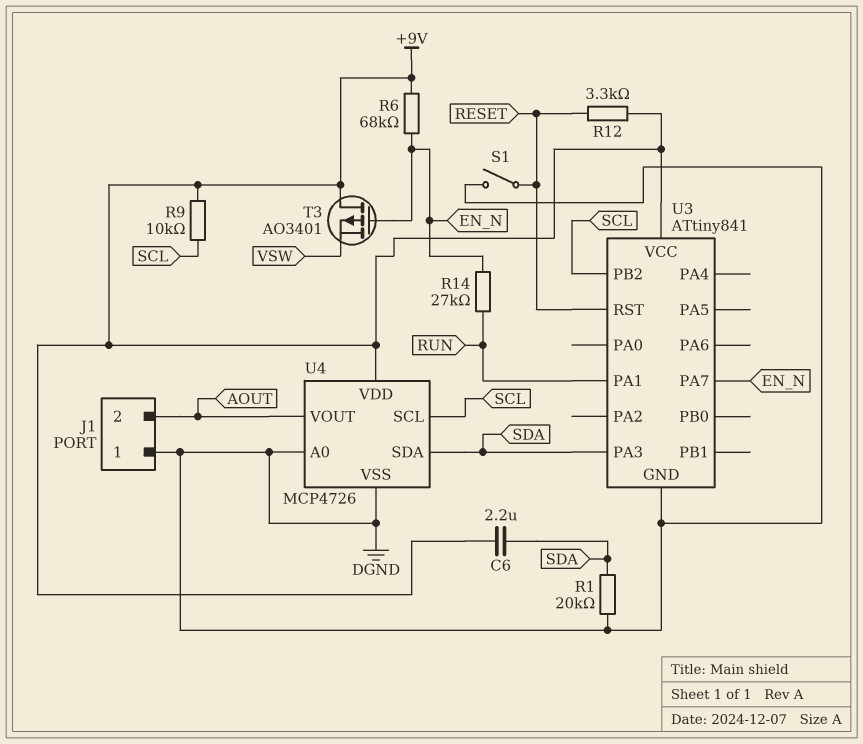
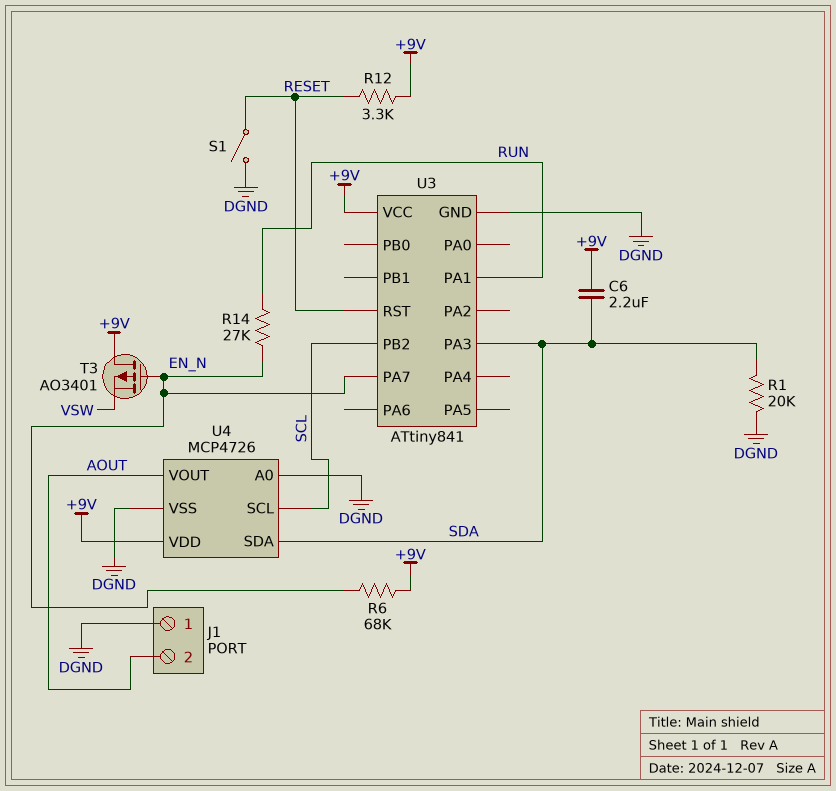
R9: 10k (+9V, SCL) -> none

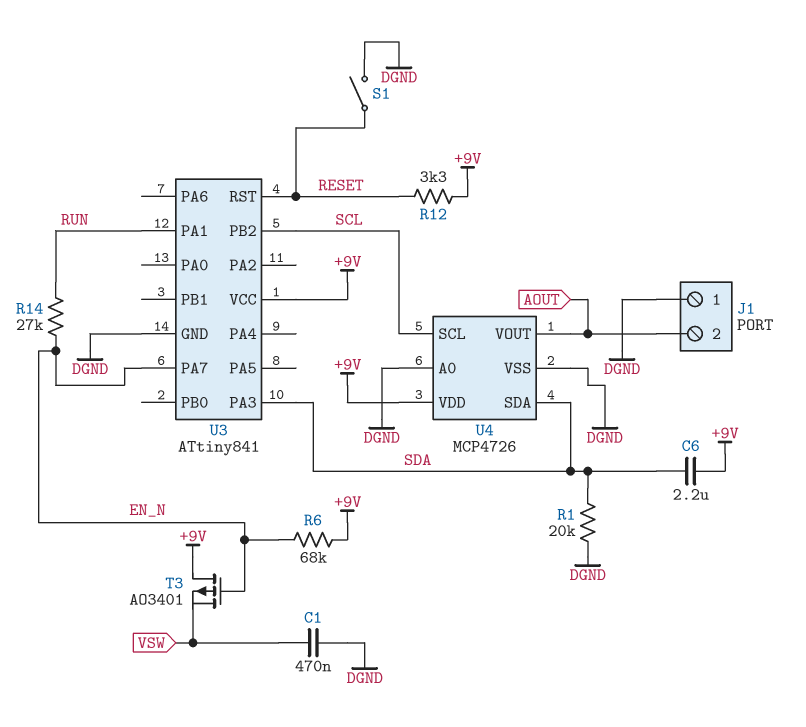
C1: none -> 470nF (DGND, VSW)

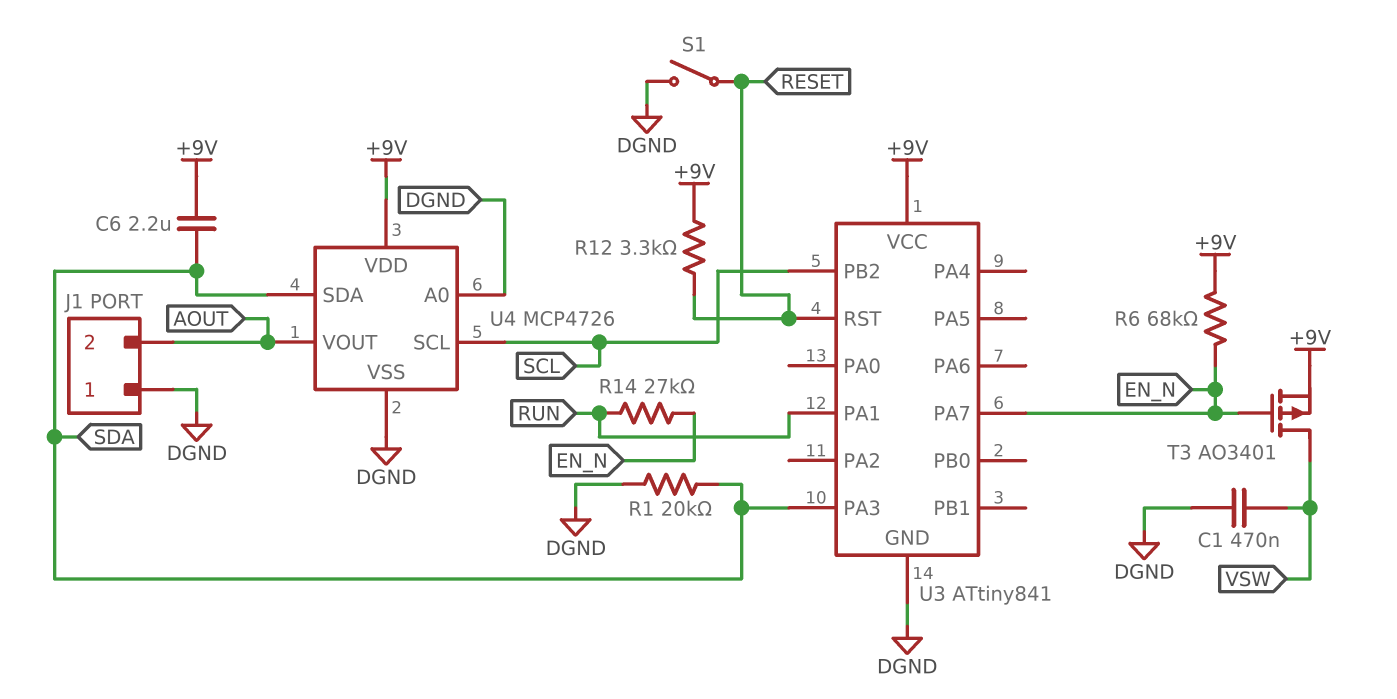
T3: PMOS AO3401 (G EN_N, D +9V, S VSW) -> PMOS AO3401 (G EN_N, D VSW, S +9V)

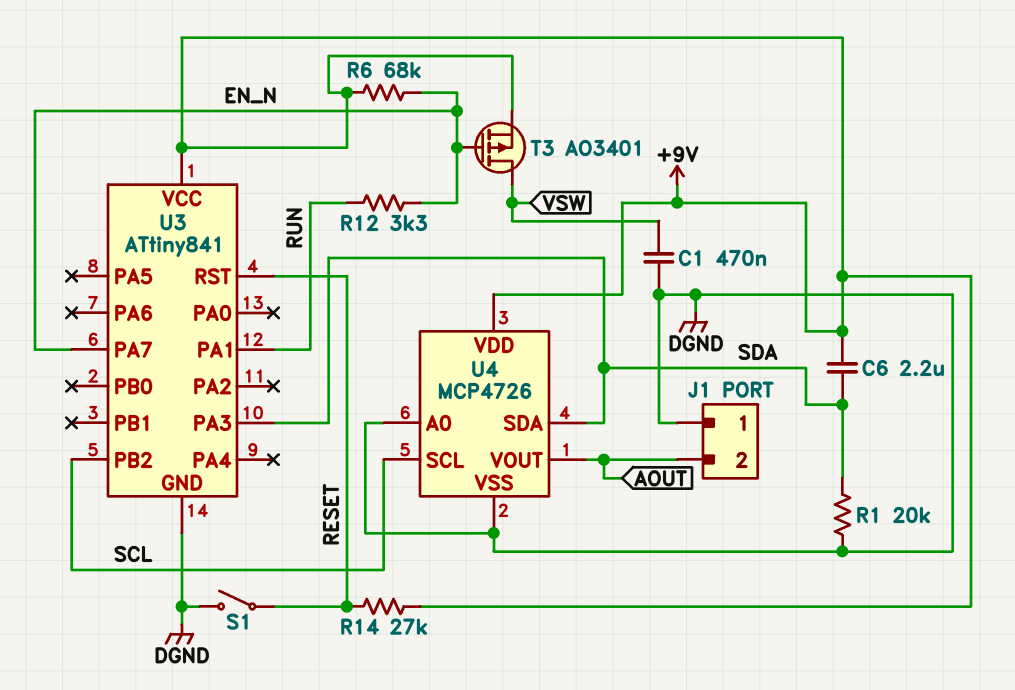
R12: 3.3k (+9V, RESET) -> 3.3k (EN_N, RUN)
R14: 27k (EN_N, RUN) -> 27k (+9V, RESET)

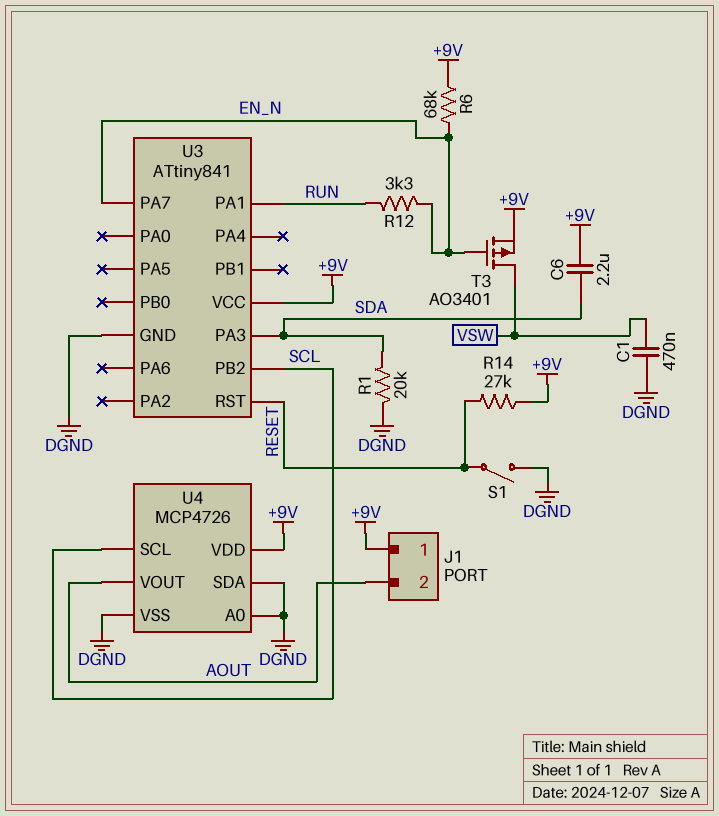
J1 pin 1: DGND -> +9V
U4 pin SDA: SDA -> DGND

